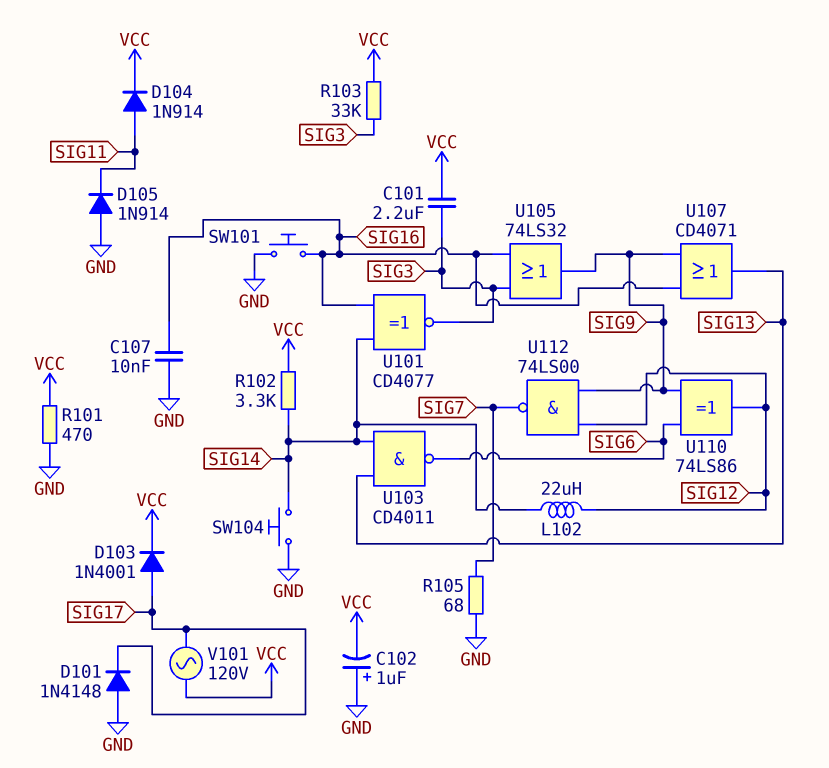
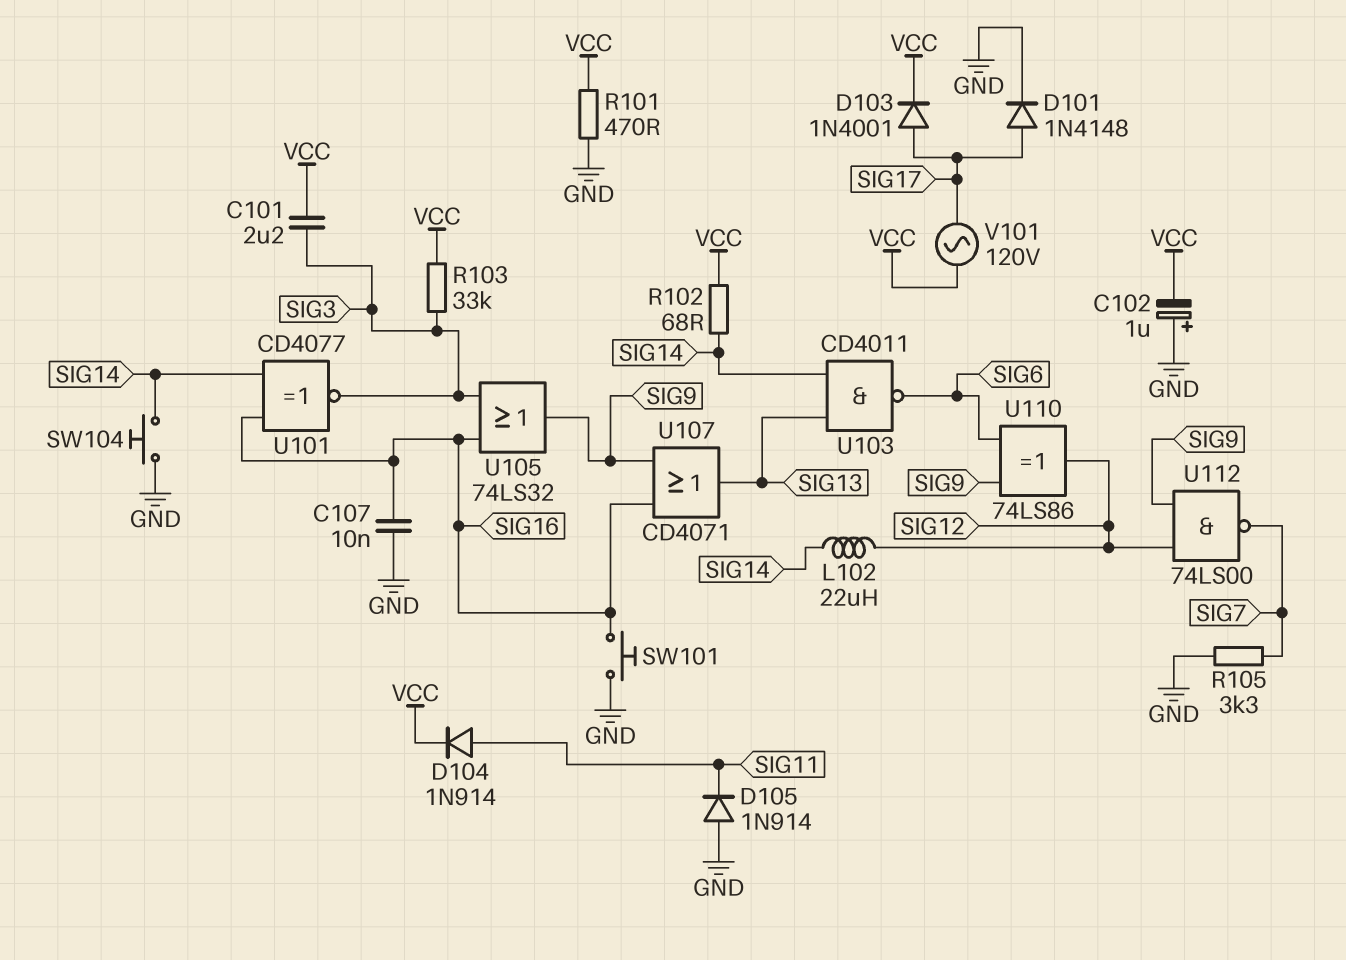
D101: diode 1N4148 (A GND, K SIG17) -> diode 1N4148 (A SIG17, K GND)
R102: 3.3k (SIG14, VCC) -> 68 (SIG14, VCC)
R105: 68 (GND, SIG7) -> 3.3k (GND, SIG7)

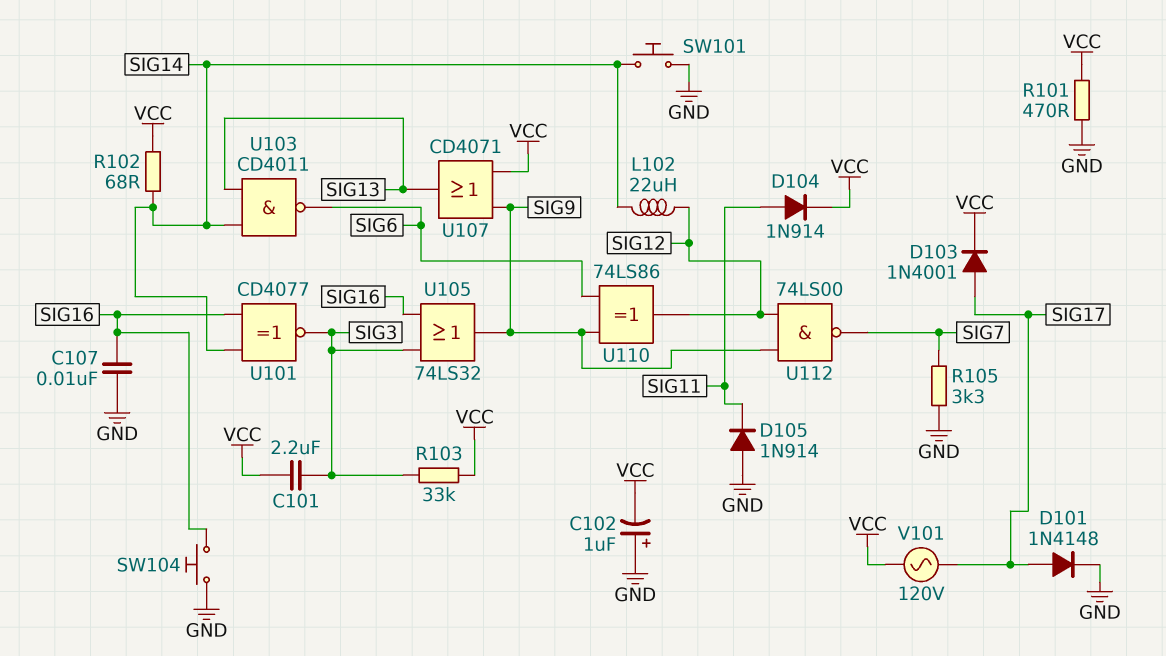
SW101: button (GND, SIG16) -> button (GND, SIG14)
SW104: button (GND, SIG14) -> button (GND, SIG16)
U107: OR CD4071 (in SIG9, in SIG16, out SIG13) -> OR CD4071 (in SIG9, in VCC, out SIG13)

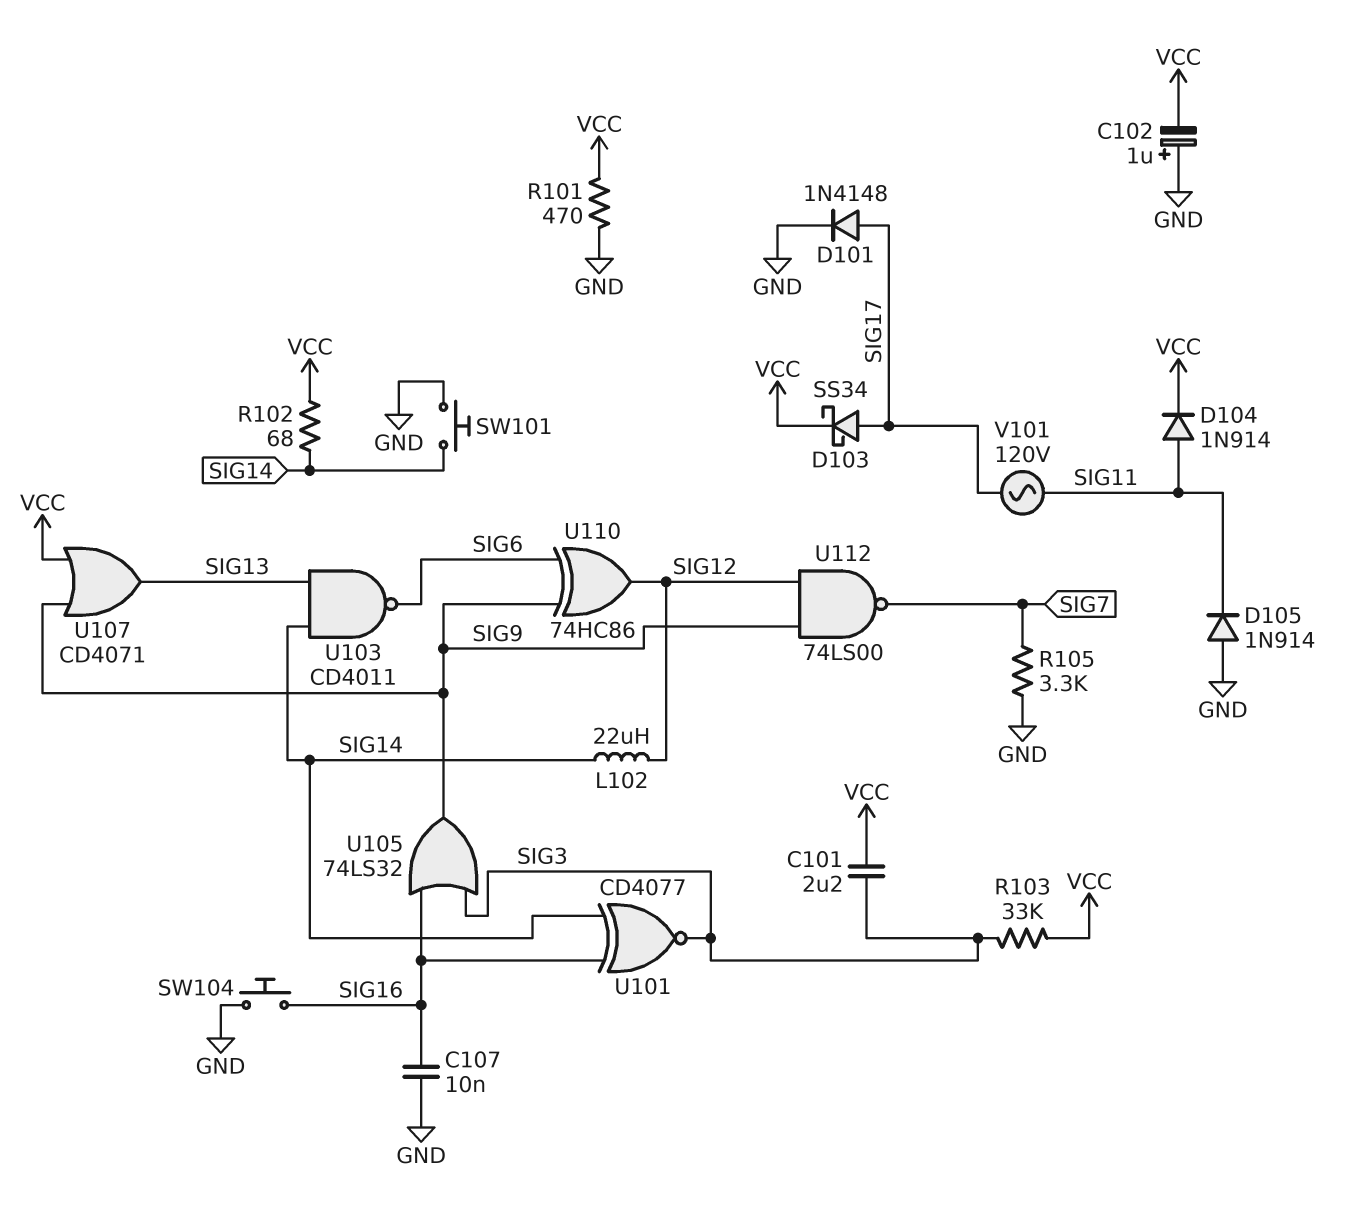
D103: diode 1N4001 (A SIG17, K VCC) -> schottky SS34 (A SIG17, K VCC)
U110: XOR 74LS86 (in SIG6, in SIG9, out SIG12) -> XOR 74HC86 (in SIG6, in SIG9, out SIG12)
V101: AC 120V (SIG17, VCC) -> AC 120V (SIG11, SIG17)

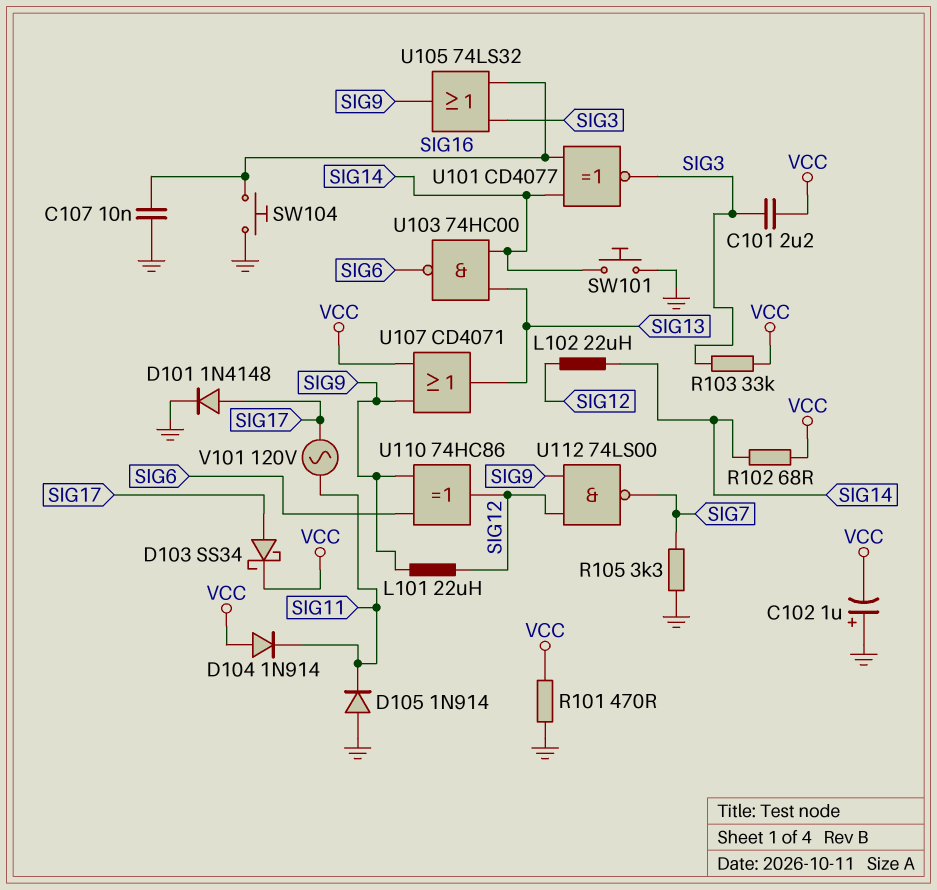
D104: diode 1N914 (A SIG11, K VCC) -> diode 1N914 (A VCC, K SIG11)
L101: none -> 22uH (SIG9, SIG12)
U103: NAND CD4011 (in SIG13, in SIG14, out SIG6) -> NAND 74HC00 (in SIG13, in SIG14, out SIG6)

